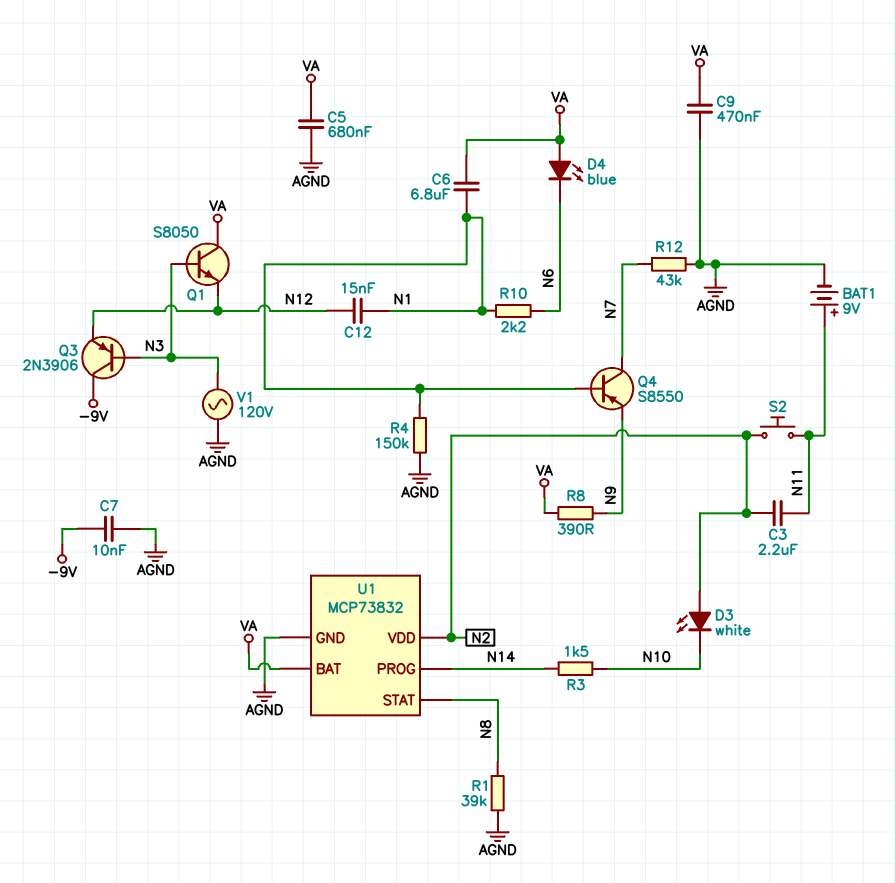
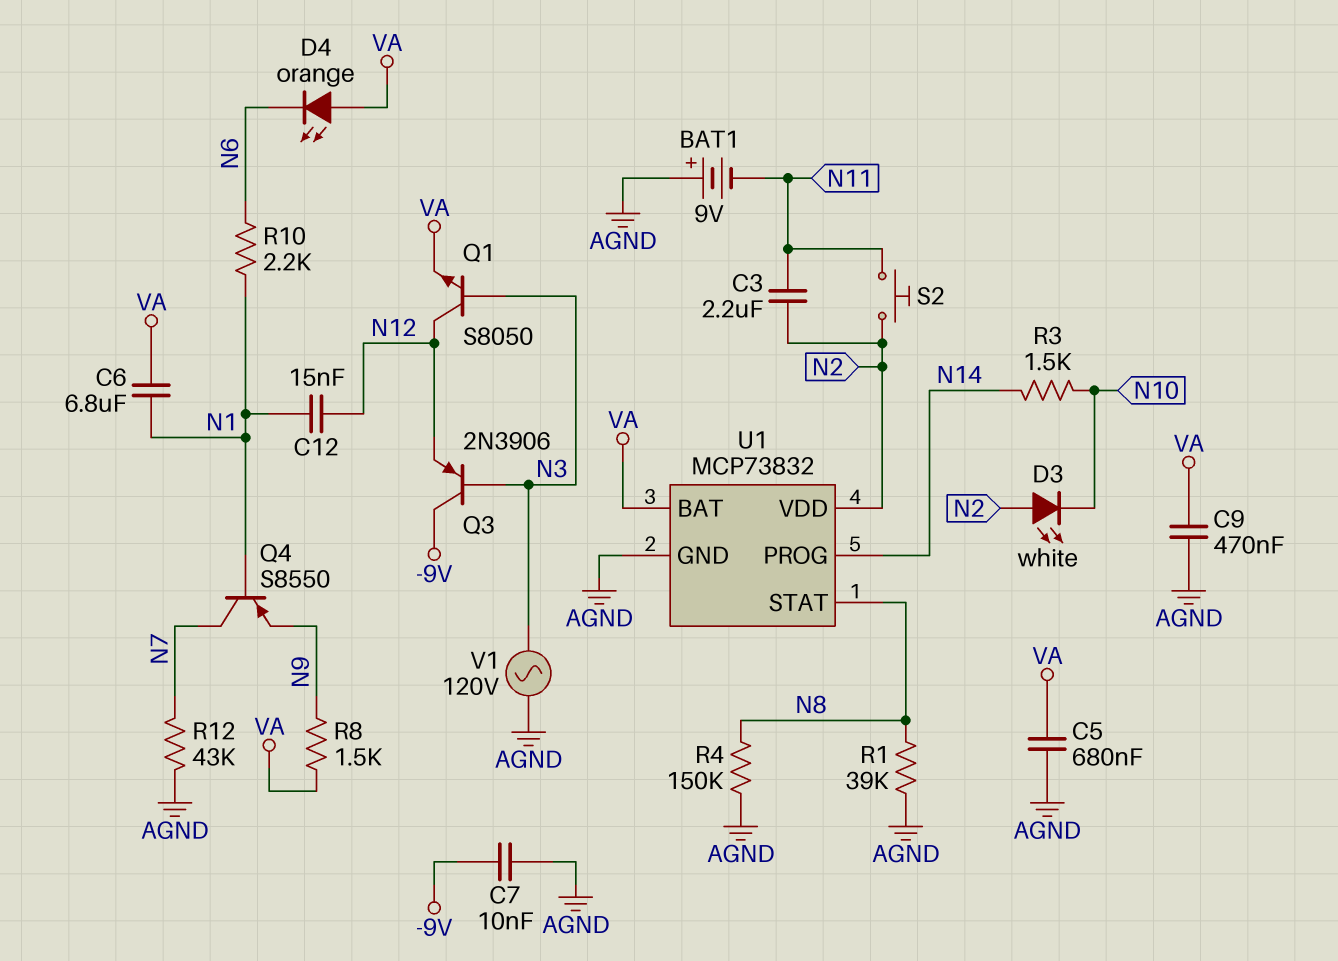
BAT1: 9V (plus N11, minus AGND) -> 9V (plus AGND, minus N11)
D4: LED blue (A VA, K N6) -> LED orange (A VA, K N6)
Q1: NPN S8050 (B N3, C VA, E N12) -> NPN S8050 (B N3, C N12, E VA)
R4: 150k (AGND, N1) -> 150k (AGND, N8)
R8: 390 (N9, VA) -> 1.5k (N9, VA)

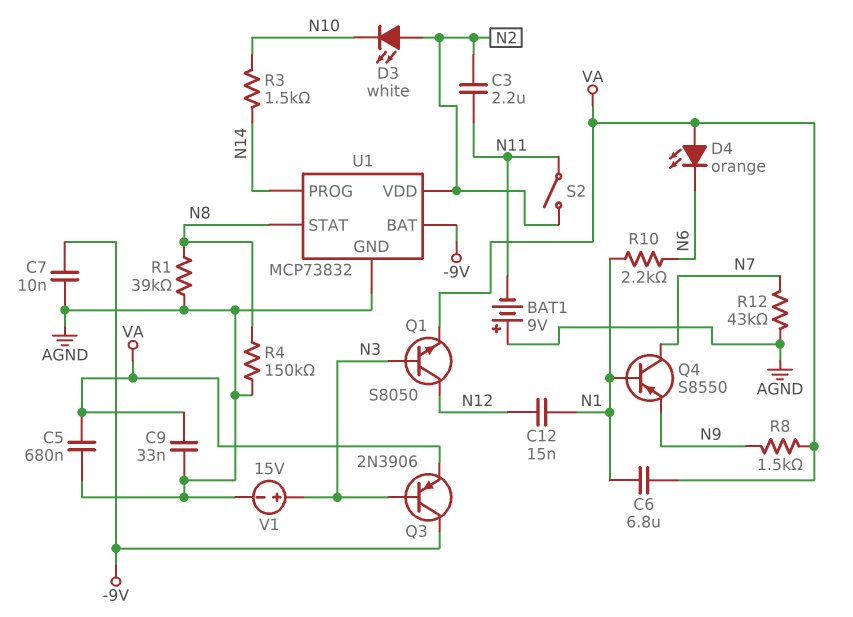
C9: 470nF (AGND, VA) -> 33nF (AGND, VA)
Q3: PNP 2N3906 (B N3, C -9V, E N12) -> PNP 2N3906 (B N3, C -9V, E VA)
S2: button (N2, N11) -> switch (N2, N11)
U1 pin BAT: VA -> -9V
V1: AC 120V (AGND, N3) -> 15V (plus N3, minus AGND)

